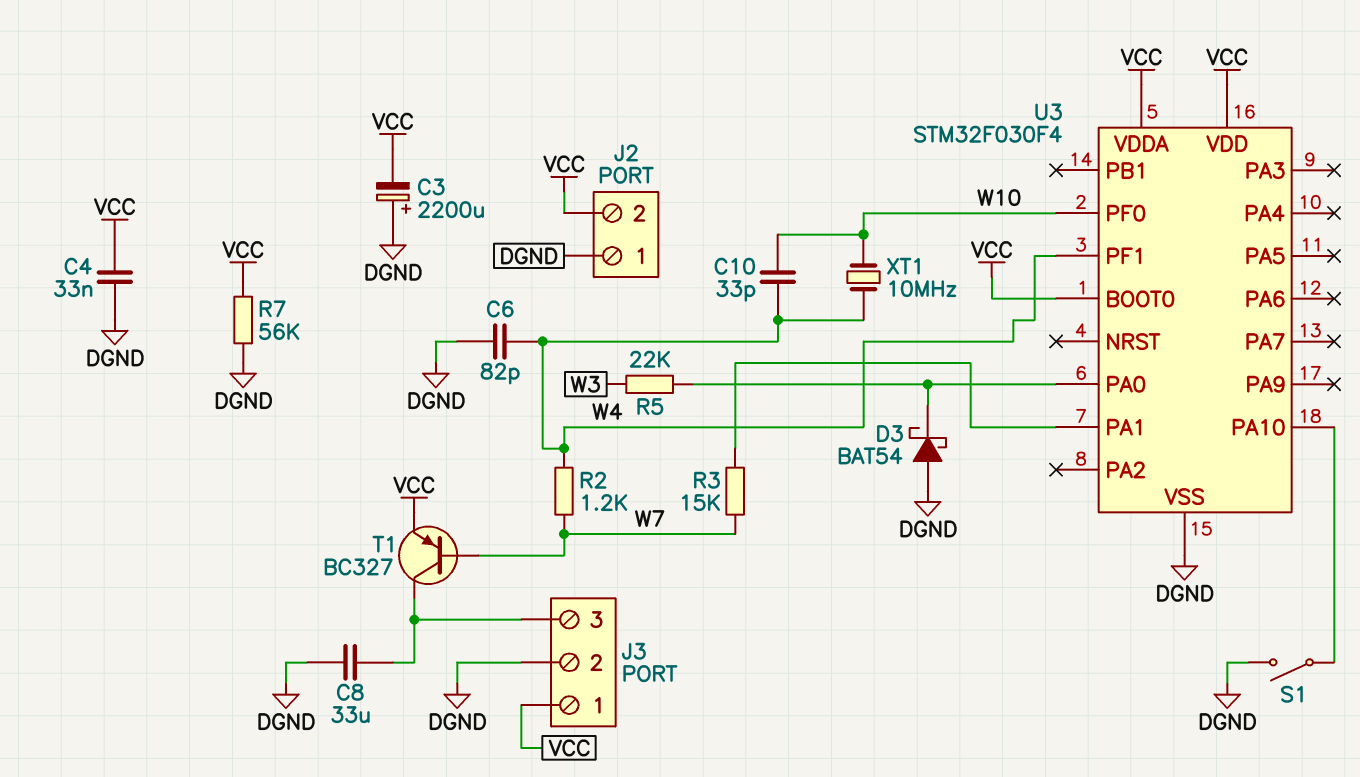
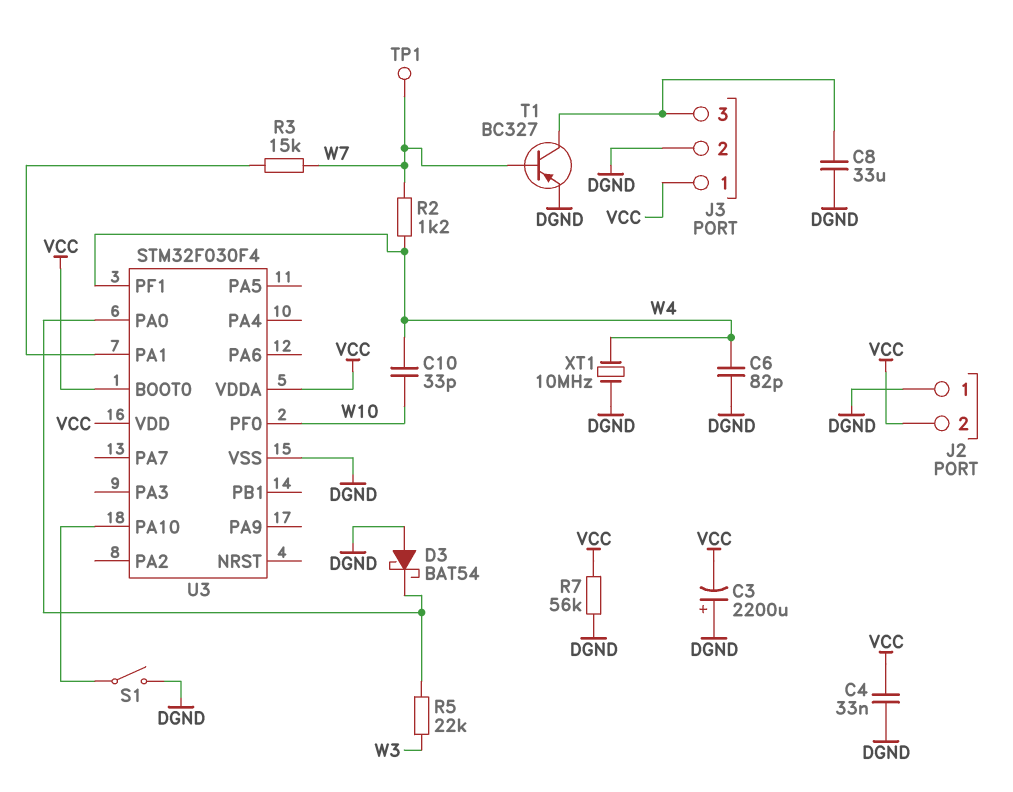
T1: PNP BC327 (B W7, C J3/3, E VCC) -> PNP BC327 (B W7, C J3/3, E DGND)
TP1: none -> test point (W7)
XT1: 10MHz (W4, W10) -> 10MHz (DGND, W4)

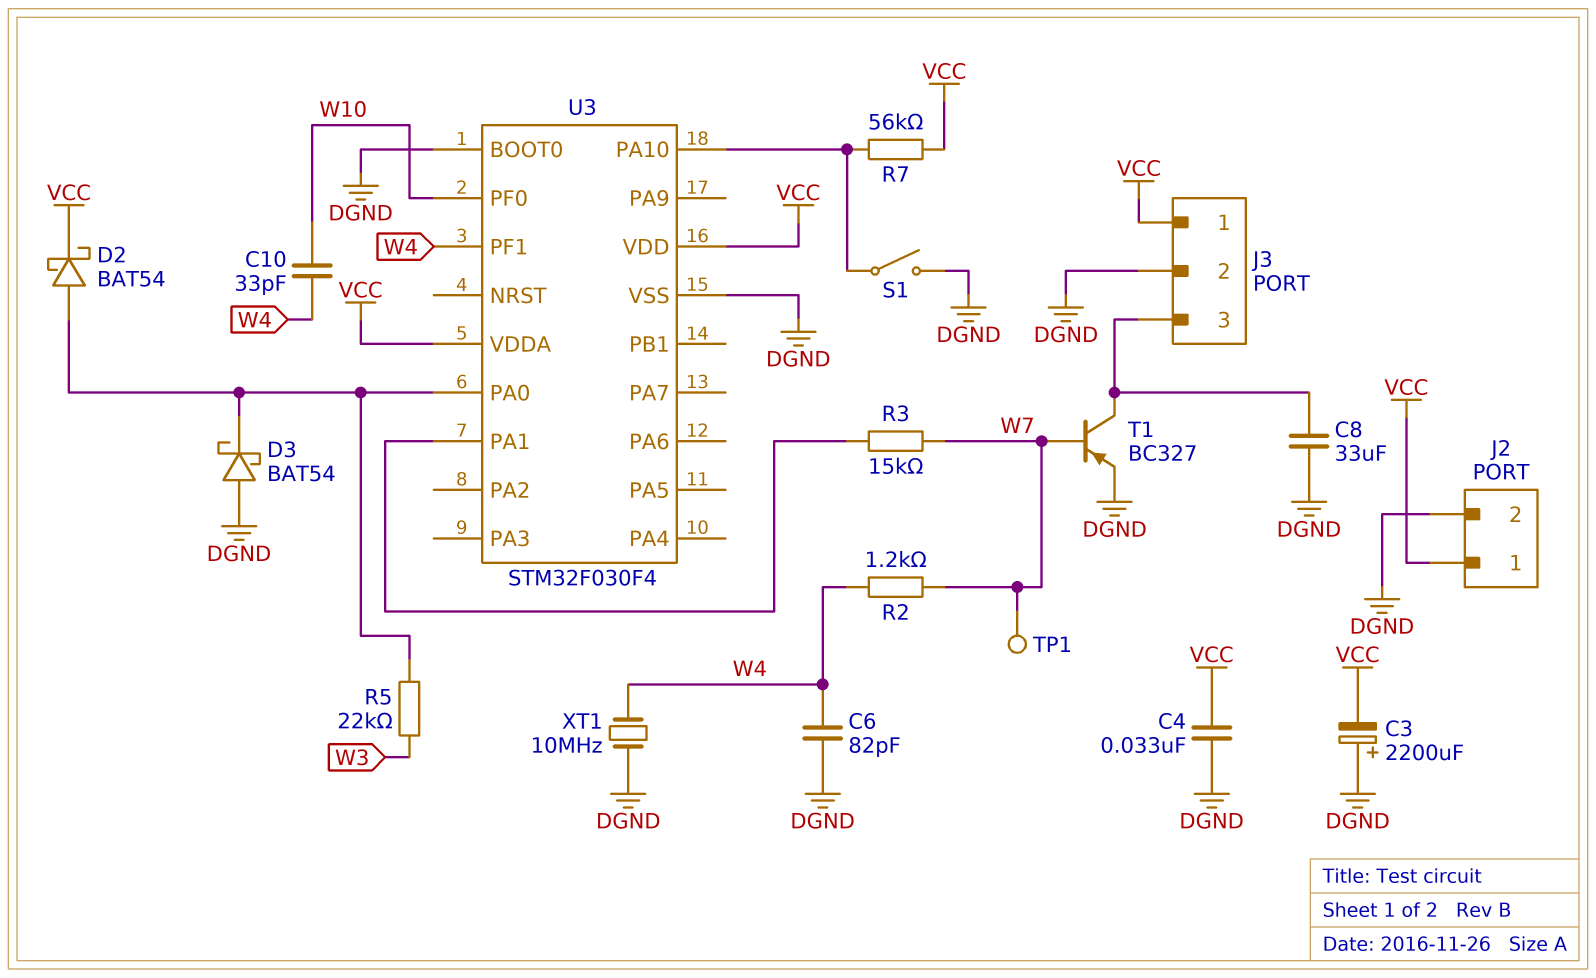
D2: none -> schottky BAT54 (A U3/PA0, K VCC)
J2 pin 1: DGND -> VCC
J2 pin 2: VCC -> DGND
R7: 56k (DGND, VCC) -> 56k (U3/PA10, VCC)
U3 pin BOOT0: VCC -> DGND

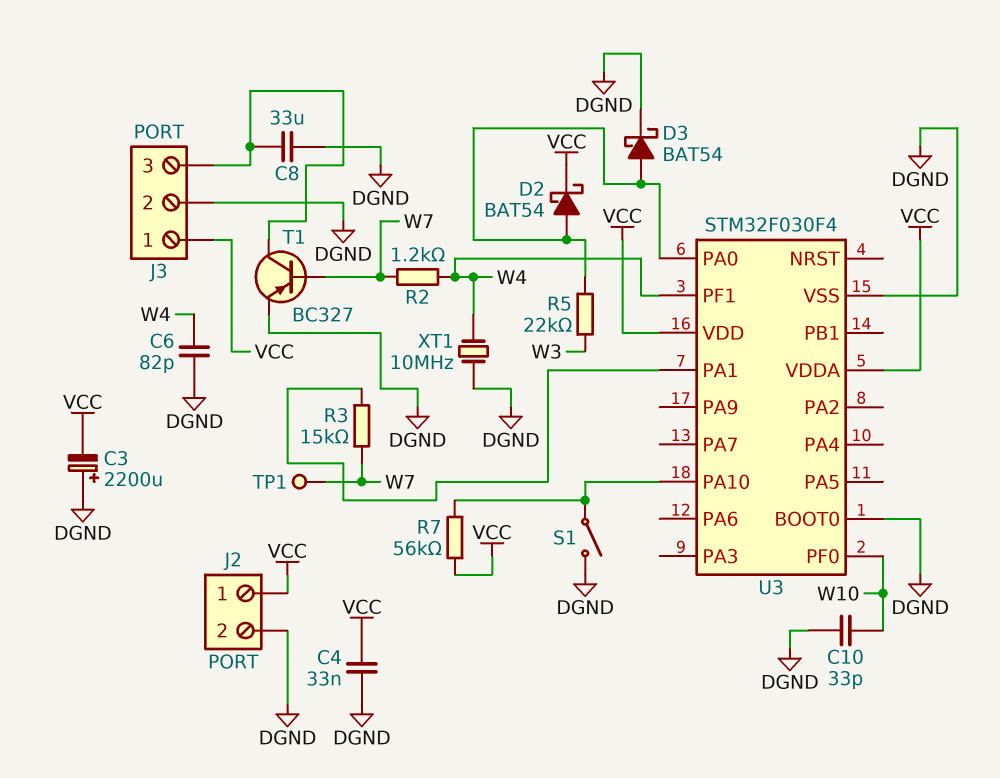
C10: 33pF (W4, W10) -> 33pF (DGND, W10)
D3: schottky BAT54 (A DGND, K U3/PA0) -> schottky BAT54 (A U3/PA0, K DGND)

